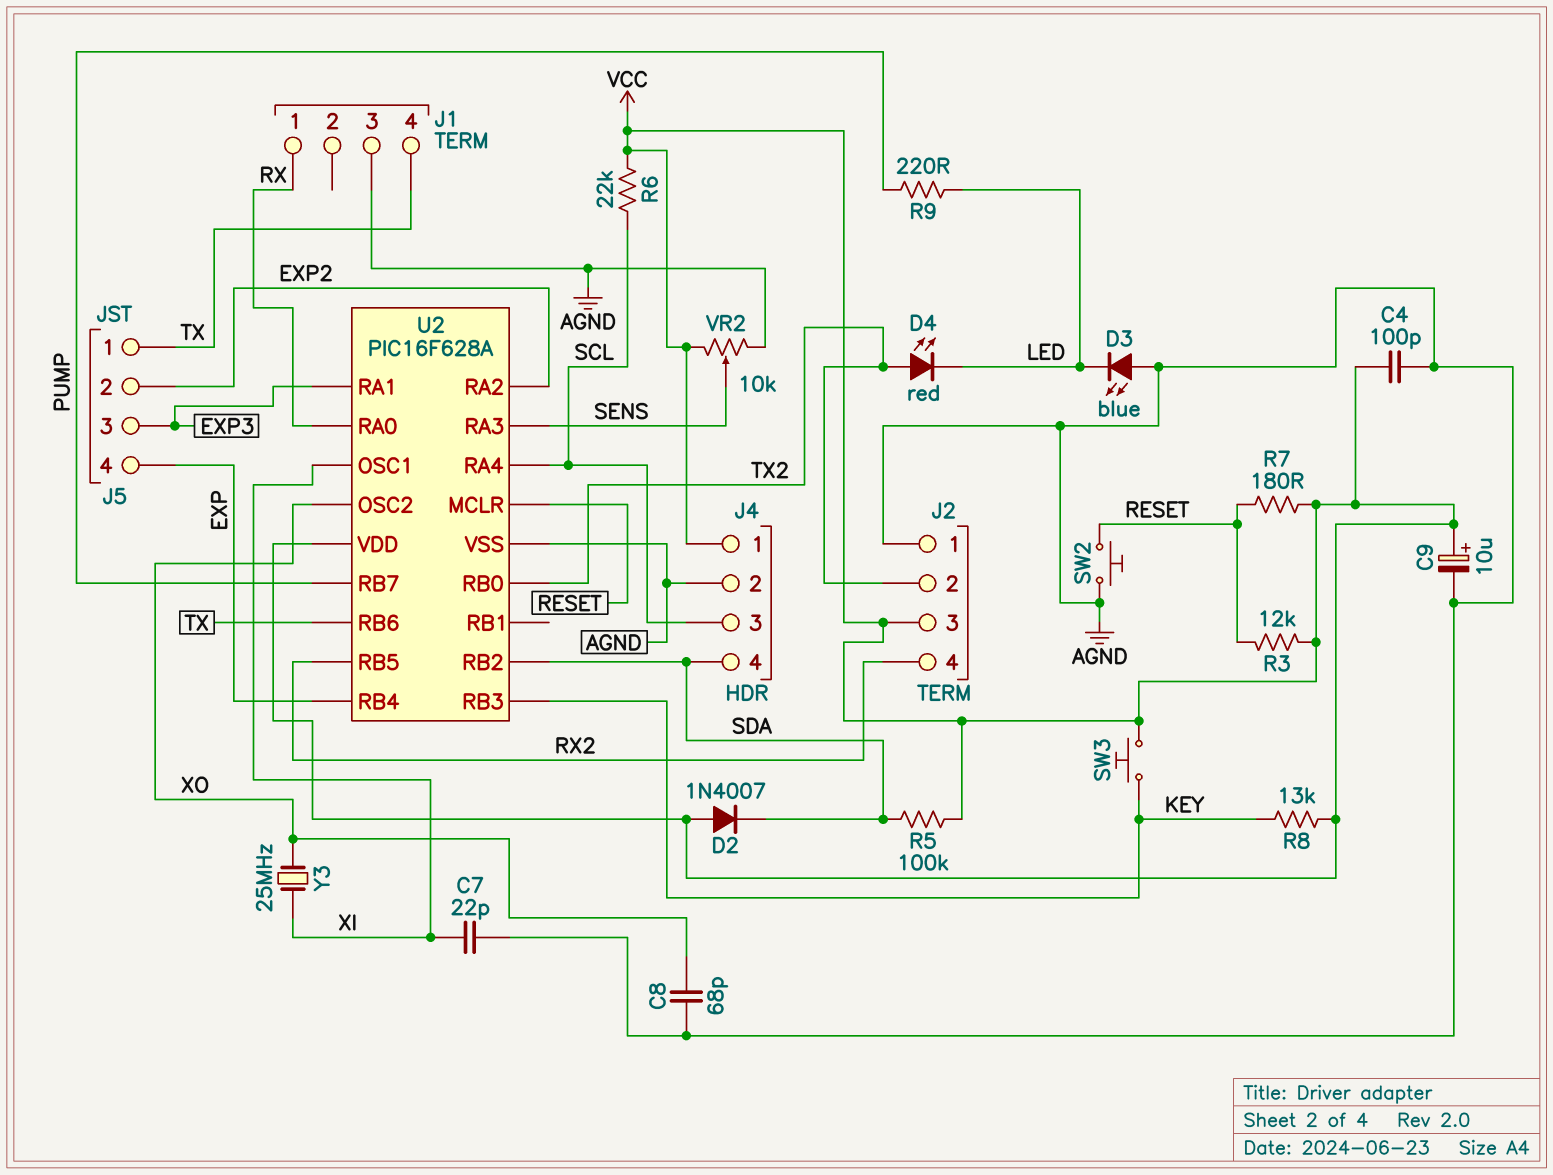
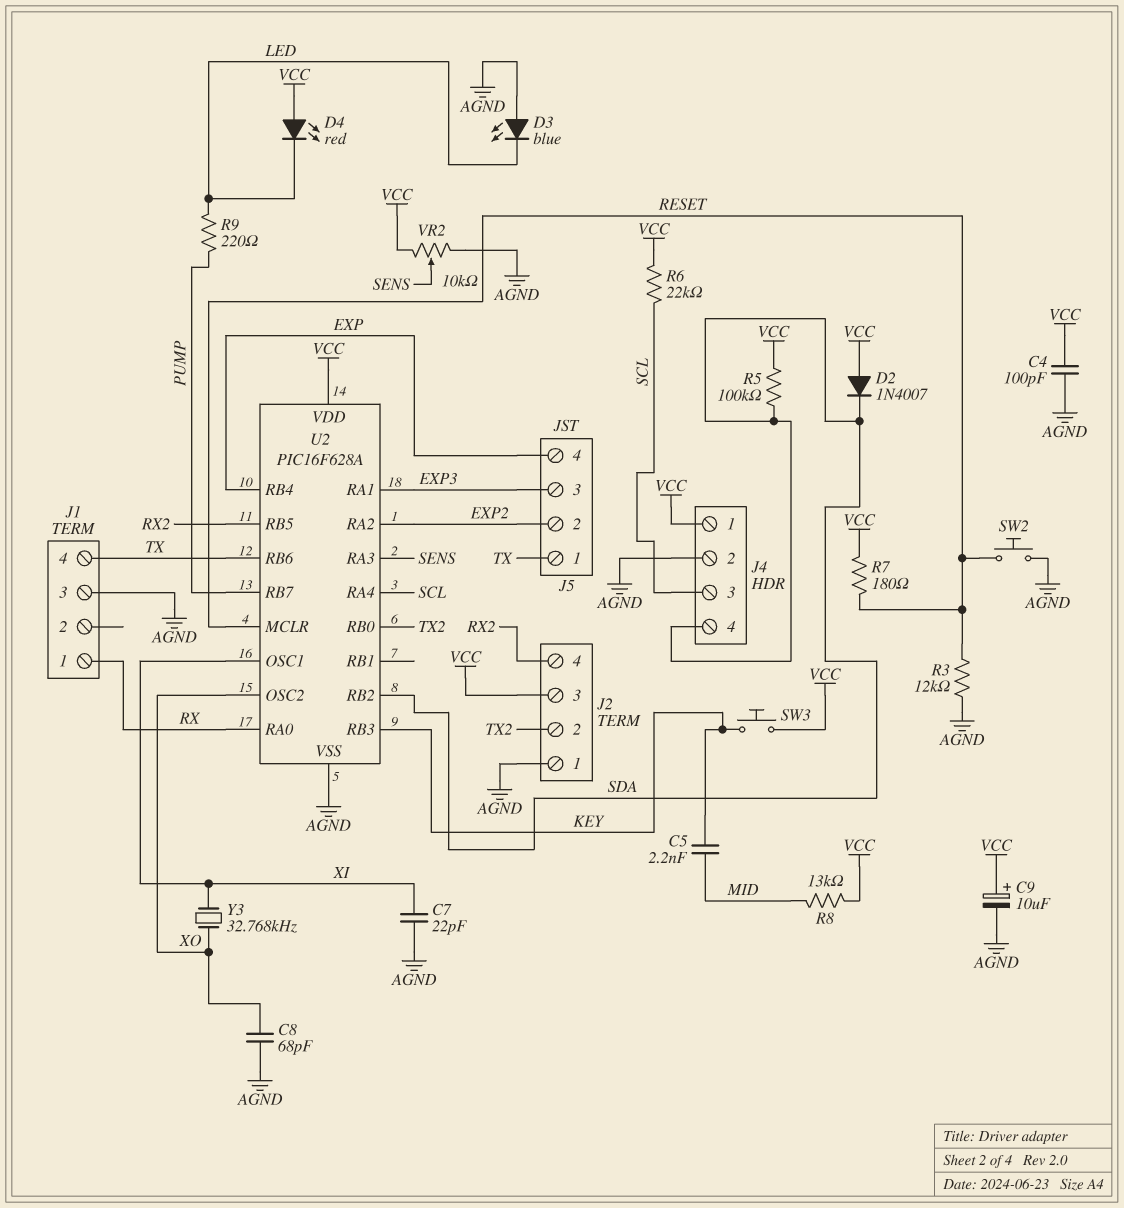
C5: none -> 2.2nF (KEY, MID)
D4: LED red (A TX2, K LED) -> LED red (A VCC, K LED)
R3: 12k (RESET, VCC) -> 12k (AGND, RESET)
R8: 13k (KEY, VCC) -> 13k (MID, VCC)
Y3: 25MHz (XI, XO) -> 32.768kHz (XI, XO)

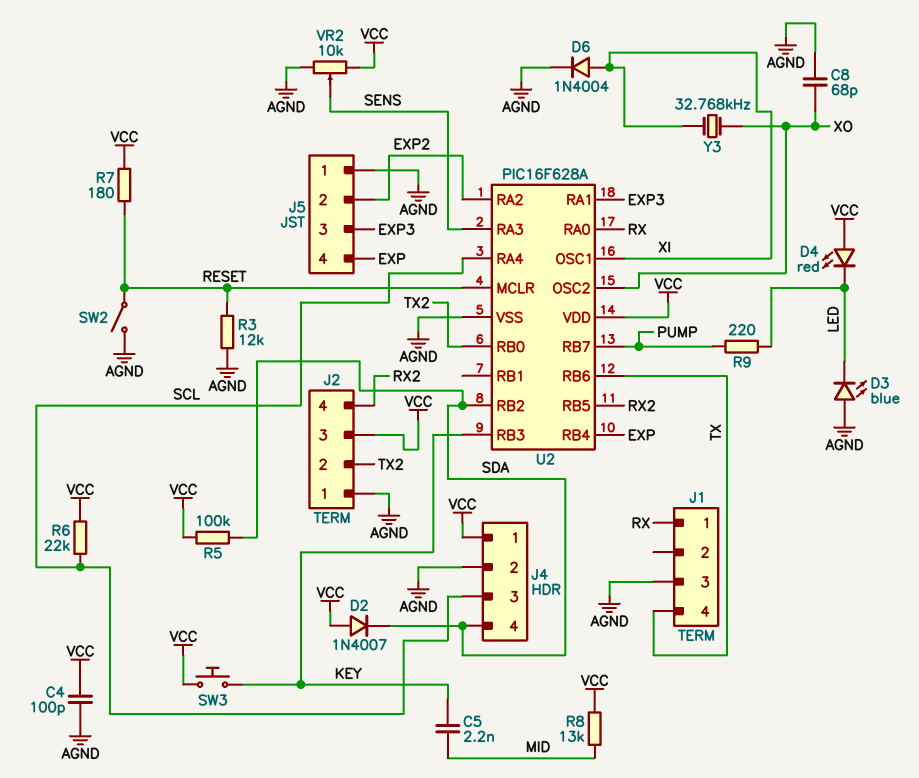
C7: 22pF (AGND, XI) -> none
C9: 10uF (plus VCC, minus AGND) -> none
D6: none -> diode 1N4004 (A XI, K AGND)
J5 pin 1: TX -> AGND
SW2: button (AGND, RESET) -> switch (AGND, RESET)

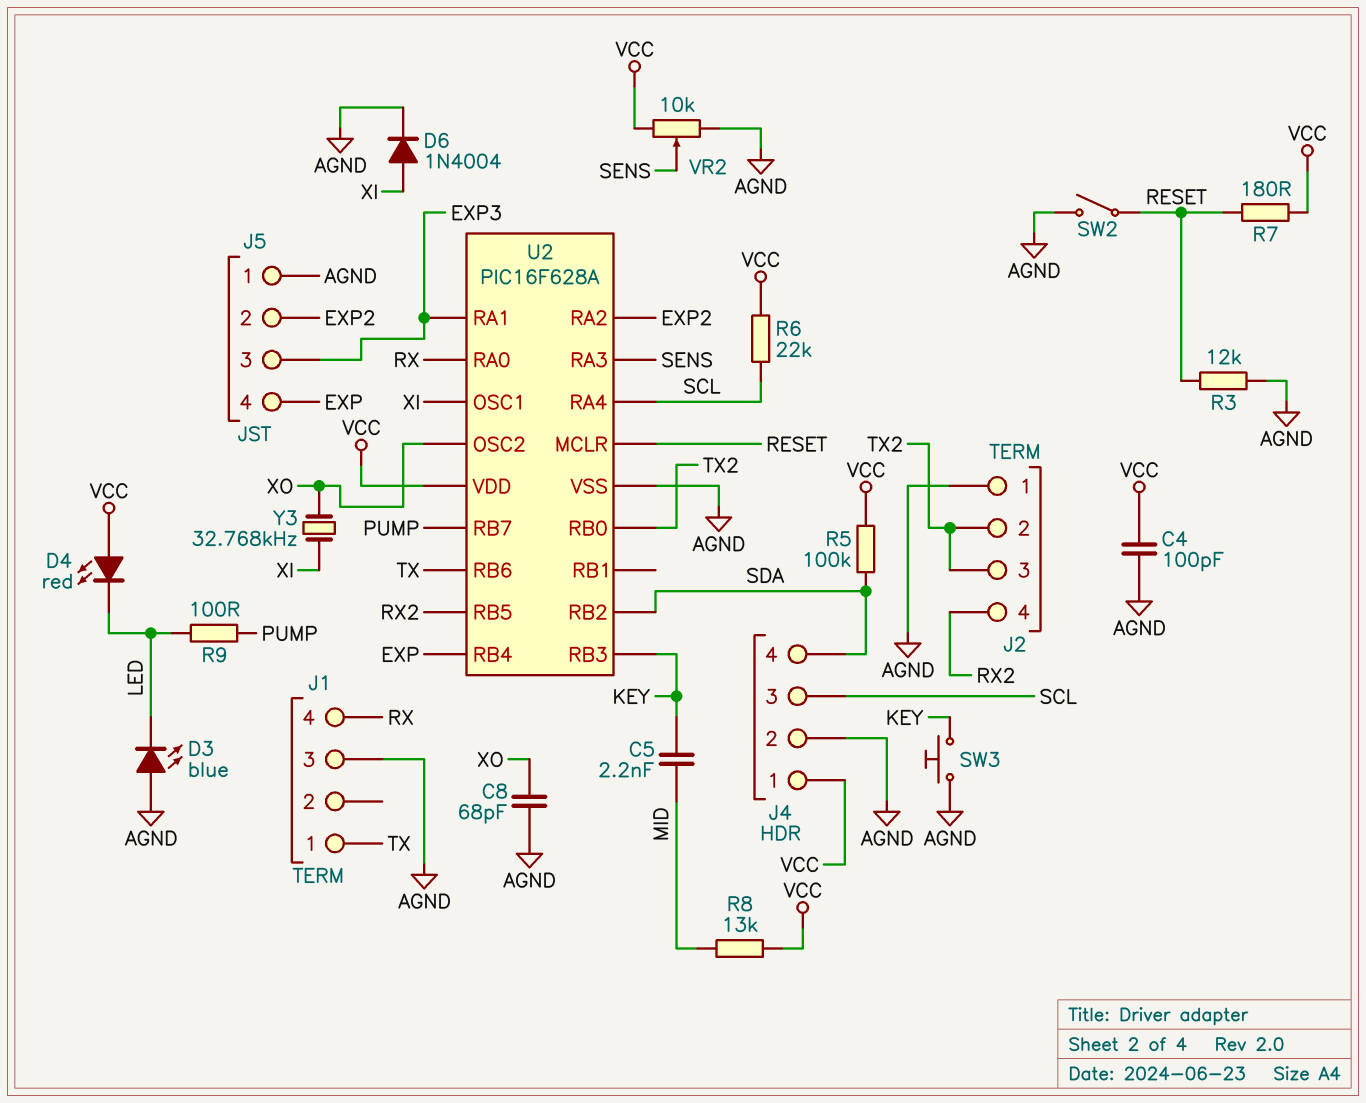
D2: diode 1N4007 (A VCC, K SDA) -> none
J1 pin 1: RX -> TX
J1 pin 4: TX -> RX
J2 pin 3: VCC -> TX2
R9: 220 (LED, PUMP) -> 100 (LED, PUMP)
SW3: button (KEY, VCC) -> button (AGND, KEY)

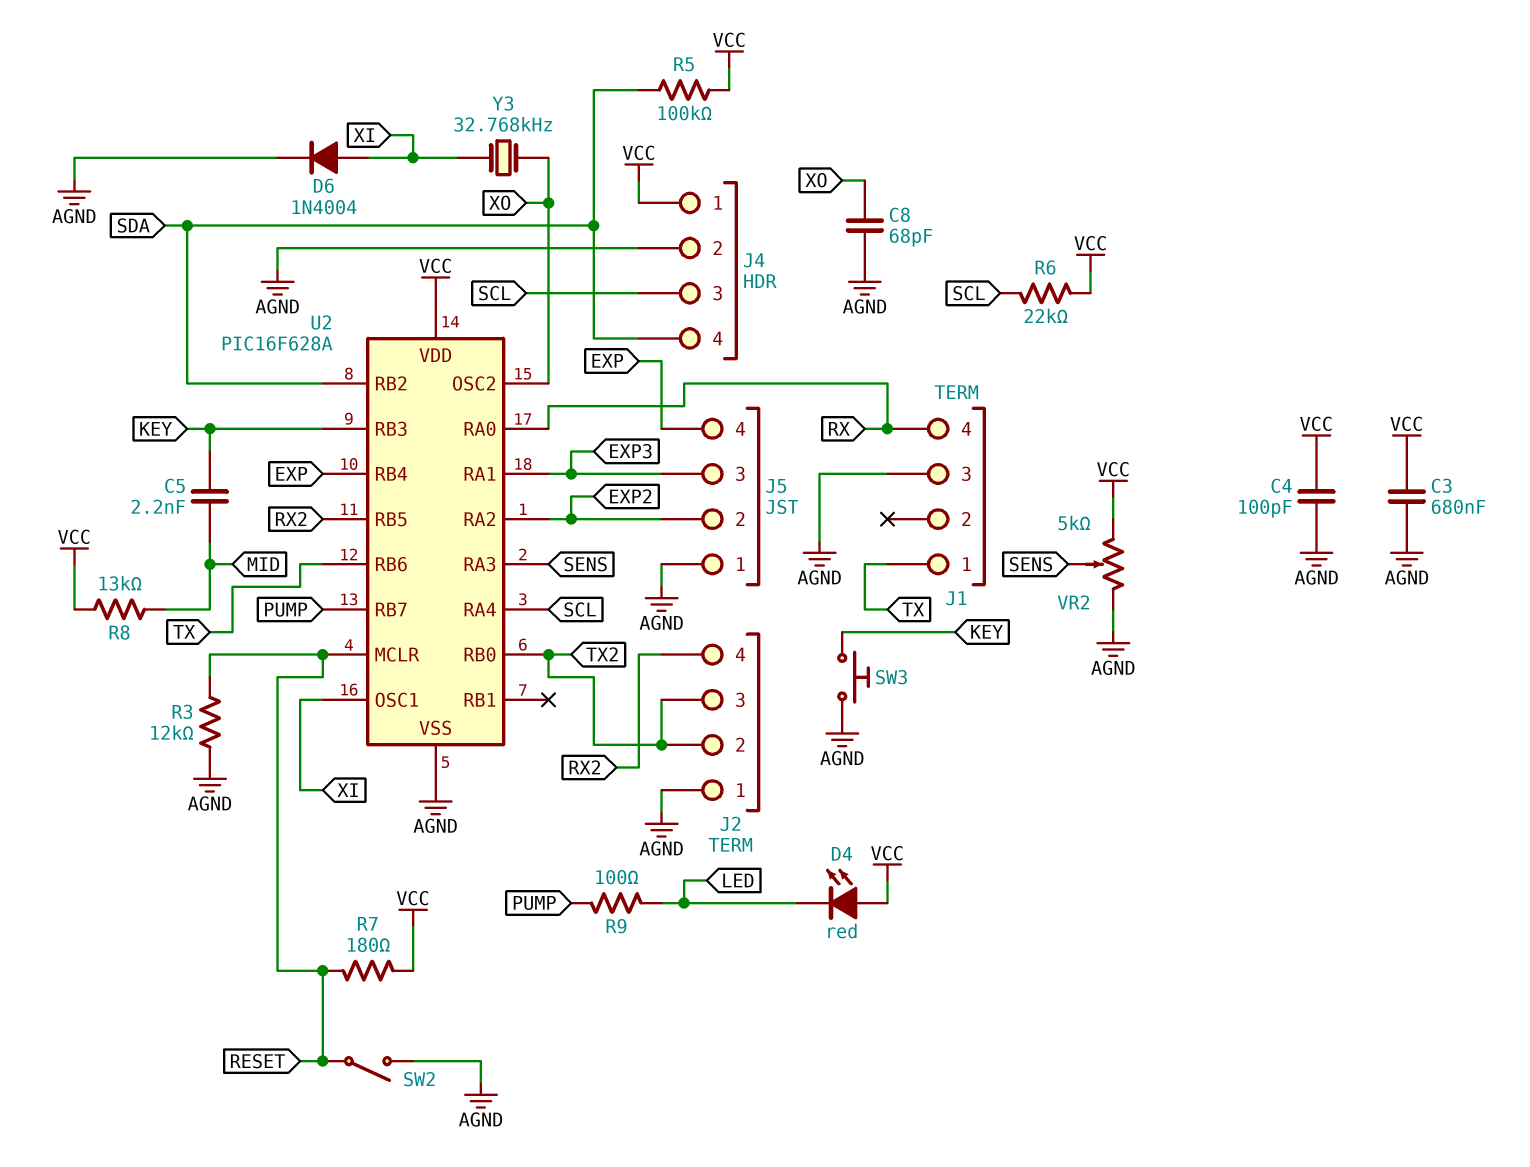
C3: none -> 680nF (AGND, VCC)
D3: LED blue (A AGND, K LED) -> none
VR2: 10k (AGND, VCC, wiper SENS) -> 5k (AGND, VCC, wiper SENS)

